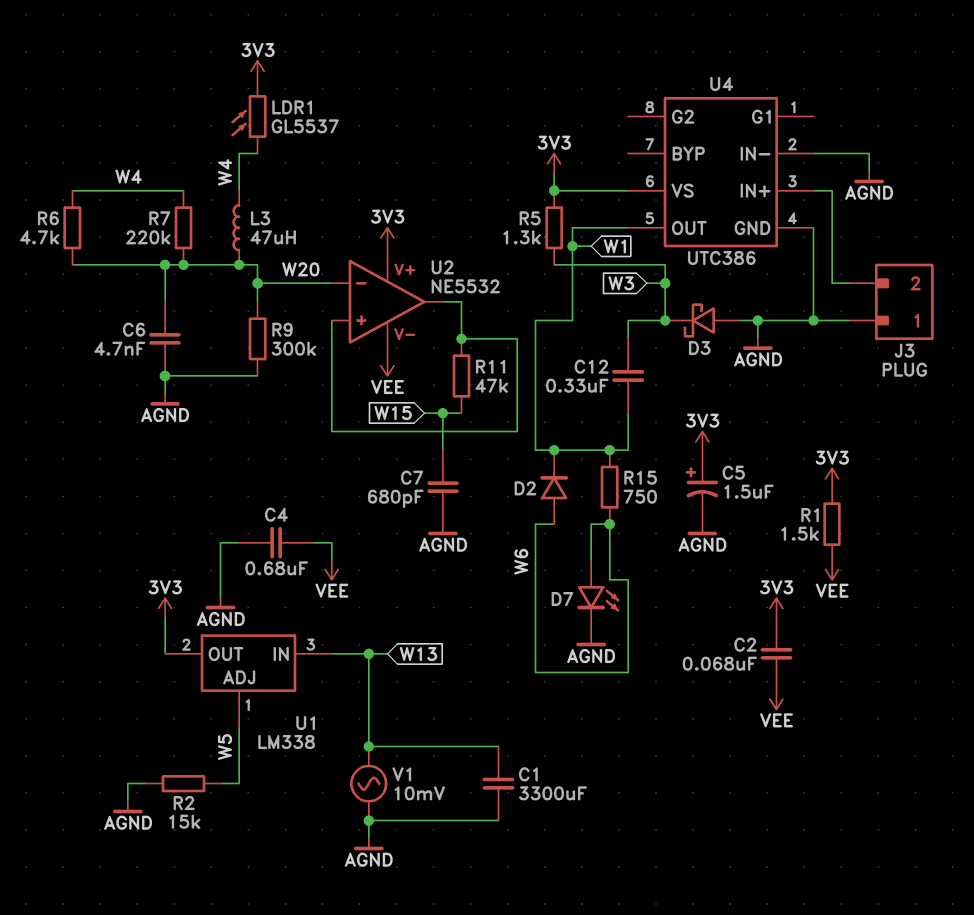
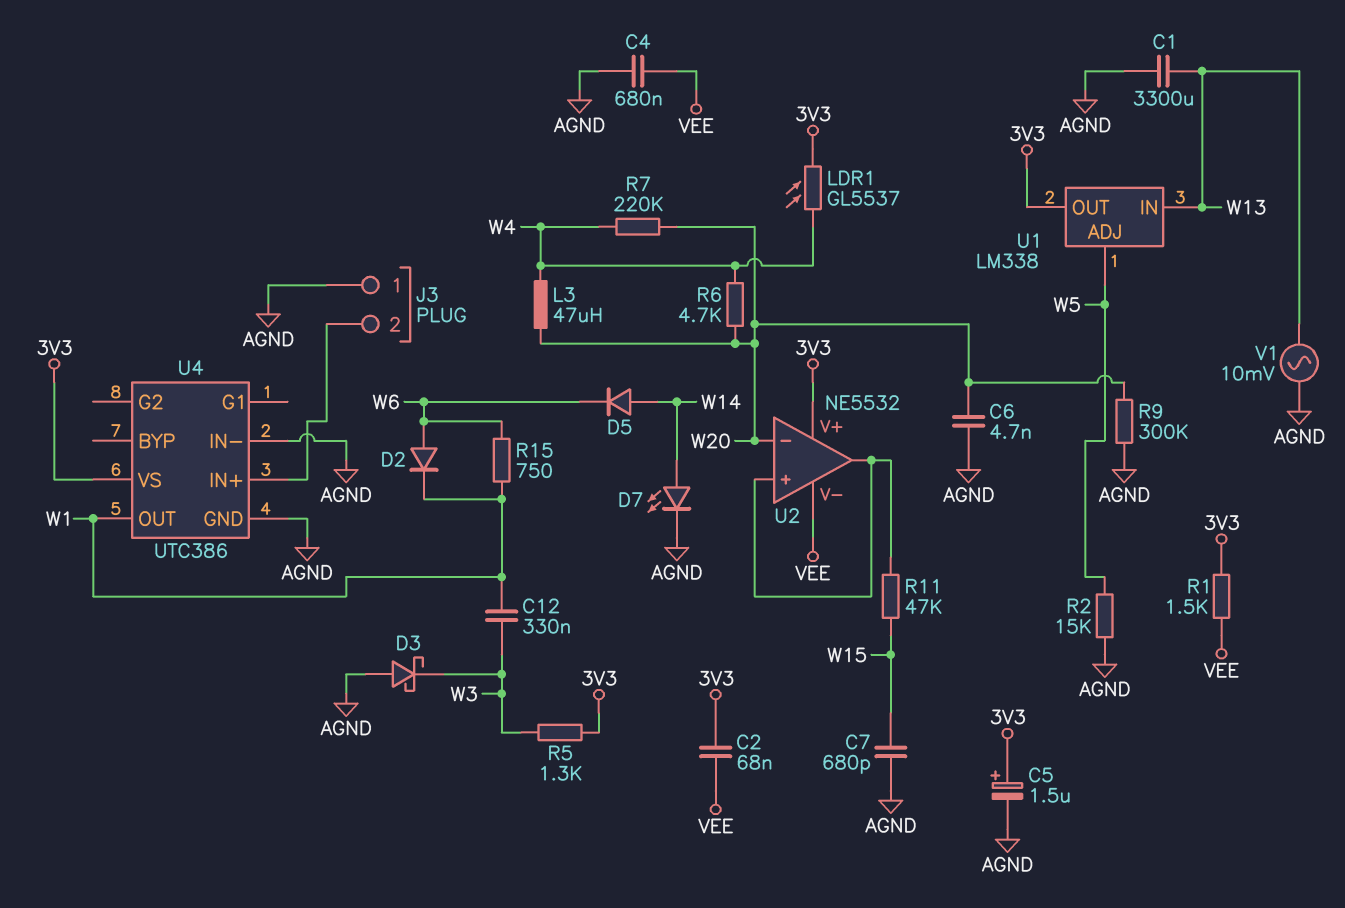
D5: none -> diode (A W14, K W6)
D7: LED (A W6, K AGND) -> LED (A W14, K AGND)

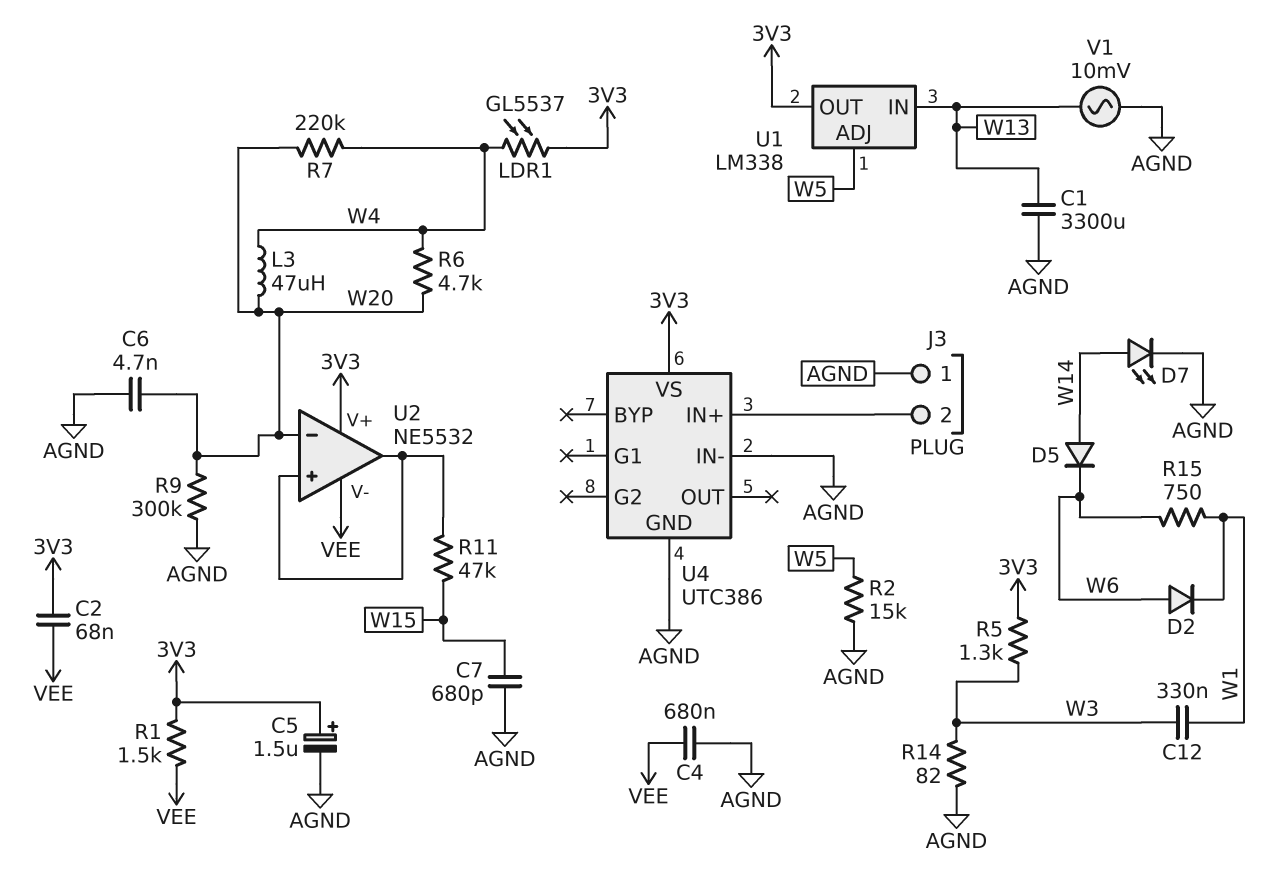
D3: schottky (A AGND, K W3) -> none
R14: none -> 82 (AGND, W3)
U4 pin OUT: W1 -> none

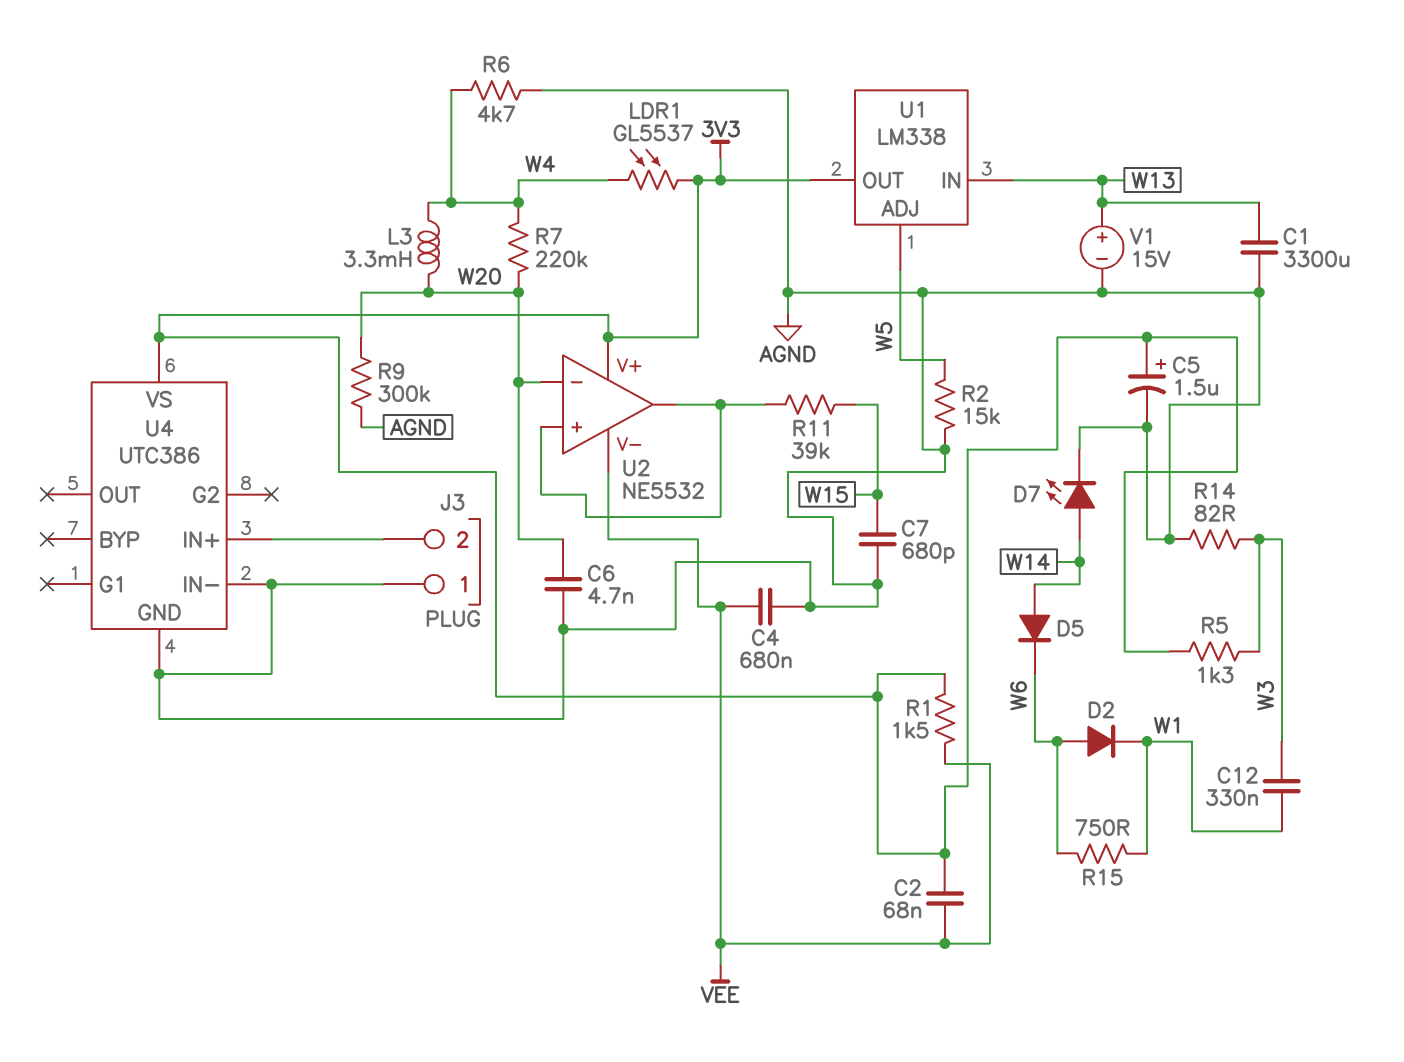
L3: 47uH (W4, W20) -> 3.3mH (W4, W20)
R6: 4.7k (W4, W20) -> 4.7k (AGND, W4)
R11: 47k (U2/in+, W15) -> 39k (U2/in+, W15)
V1: AC 10mV (AGND, W13) -> 15V (plus W13, minus AGND)

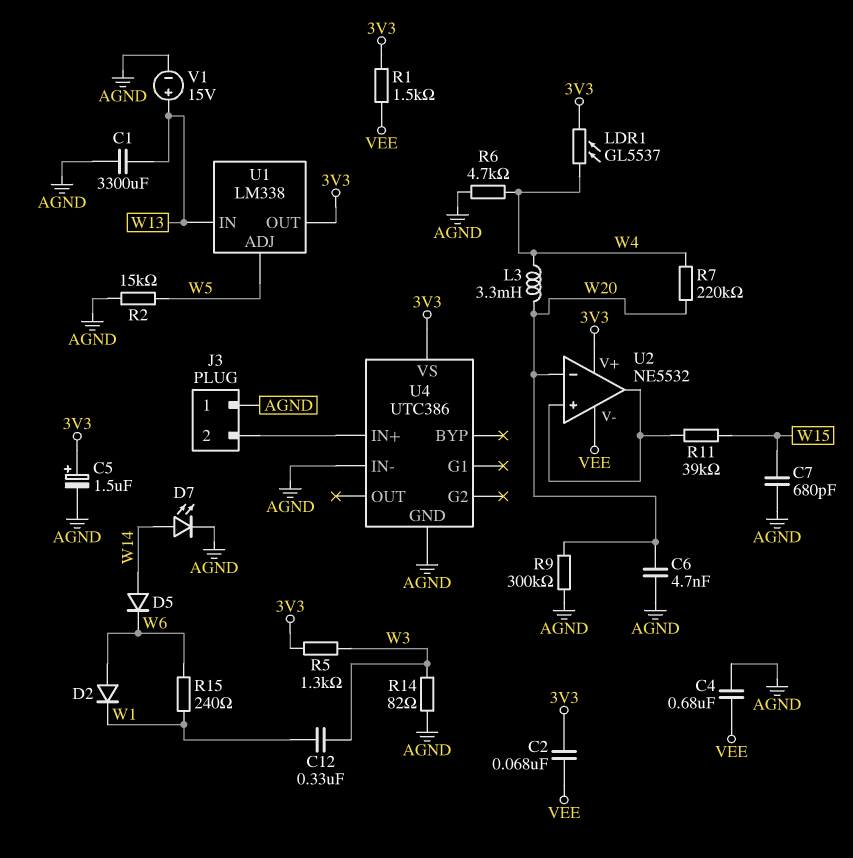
R15: 750 (W1, W6) -> 240 (W1, W6)

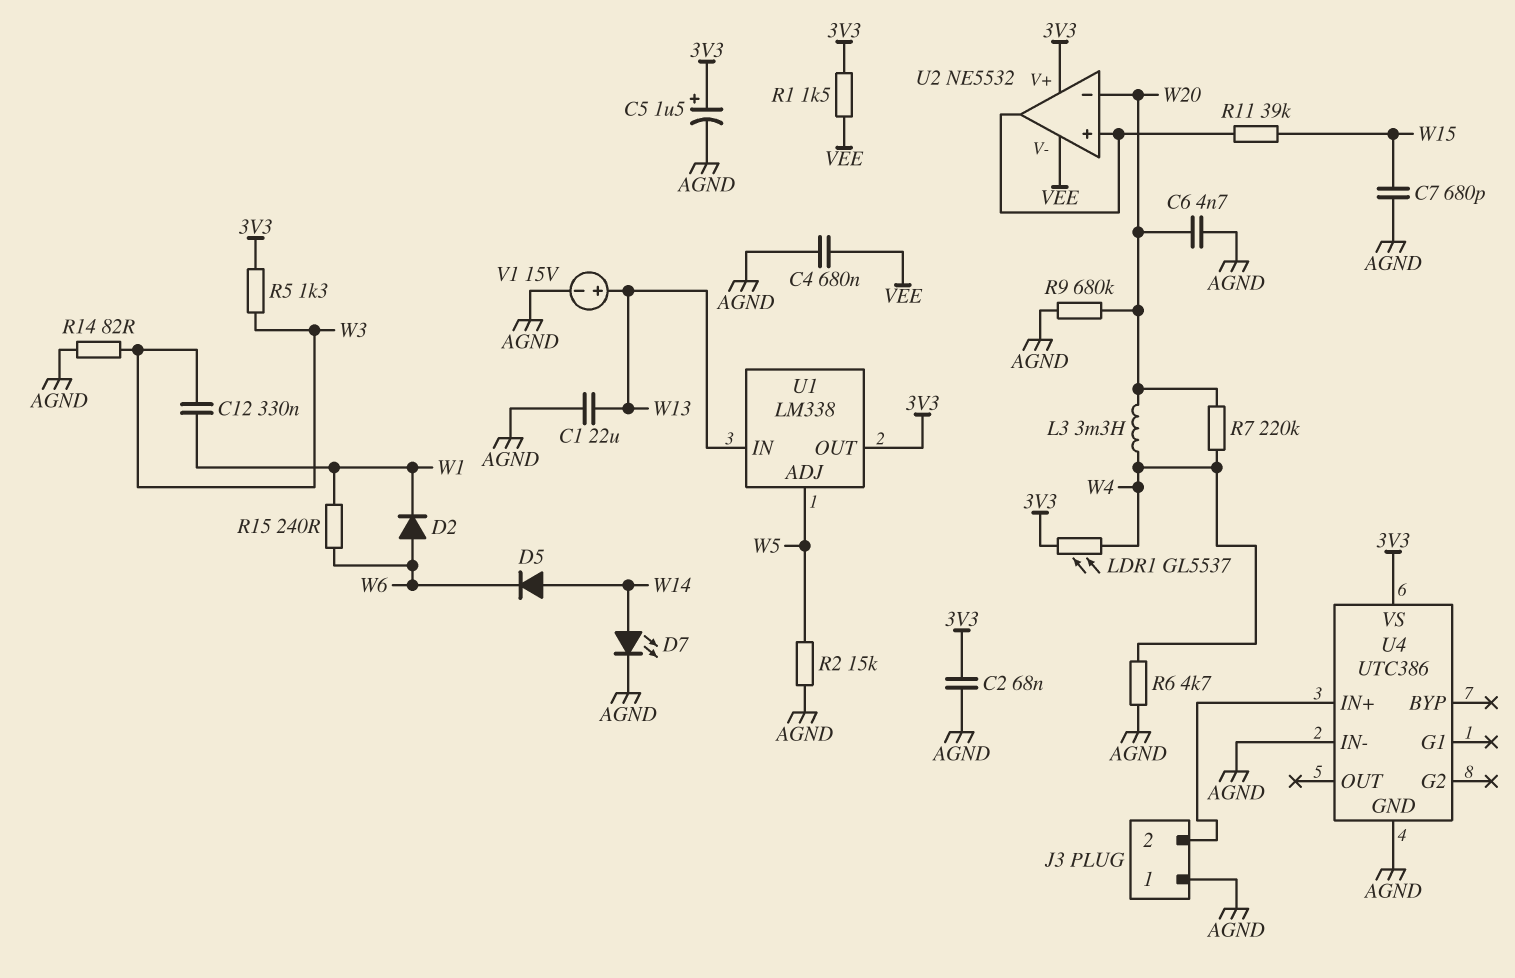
C1: 3300uF (AGND, W13) -> 22uF (AGND, W13)
C2: 68nF (3V3, VEE) -> 68nF (3V3, AGND)
R9: 300k (AGND, W20) -> 680k (AGND, W20)

